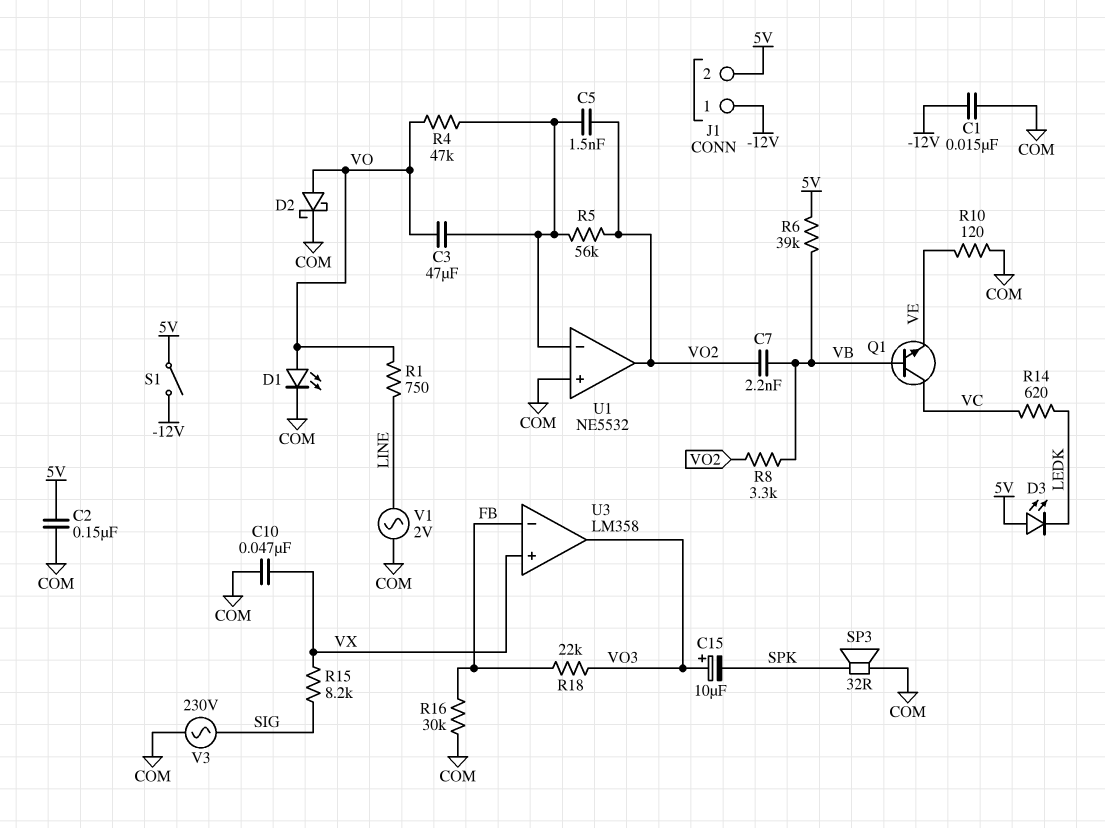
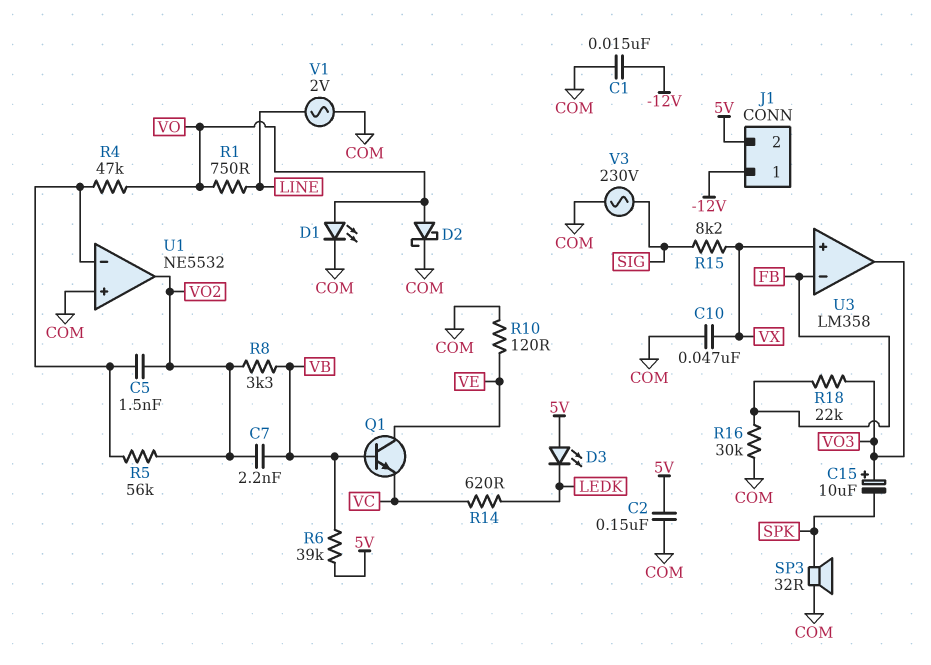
C3: 47uF (U1/in-, VO) -> none
Q1: NPN (B VB, C VC, E VE) -> NPN (B VB, C VE, E VC)
S1: switch (-12V, 5V) -> none

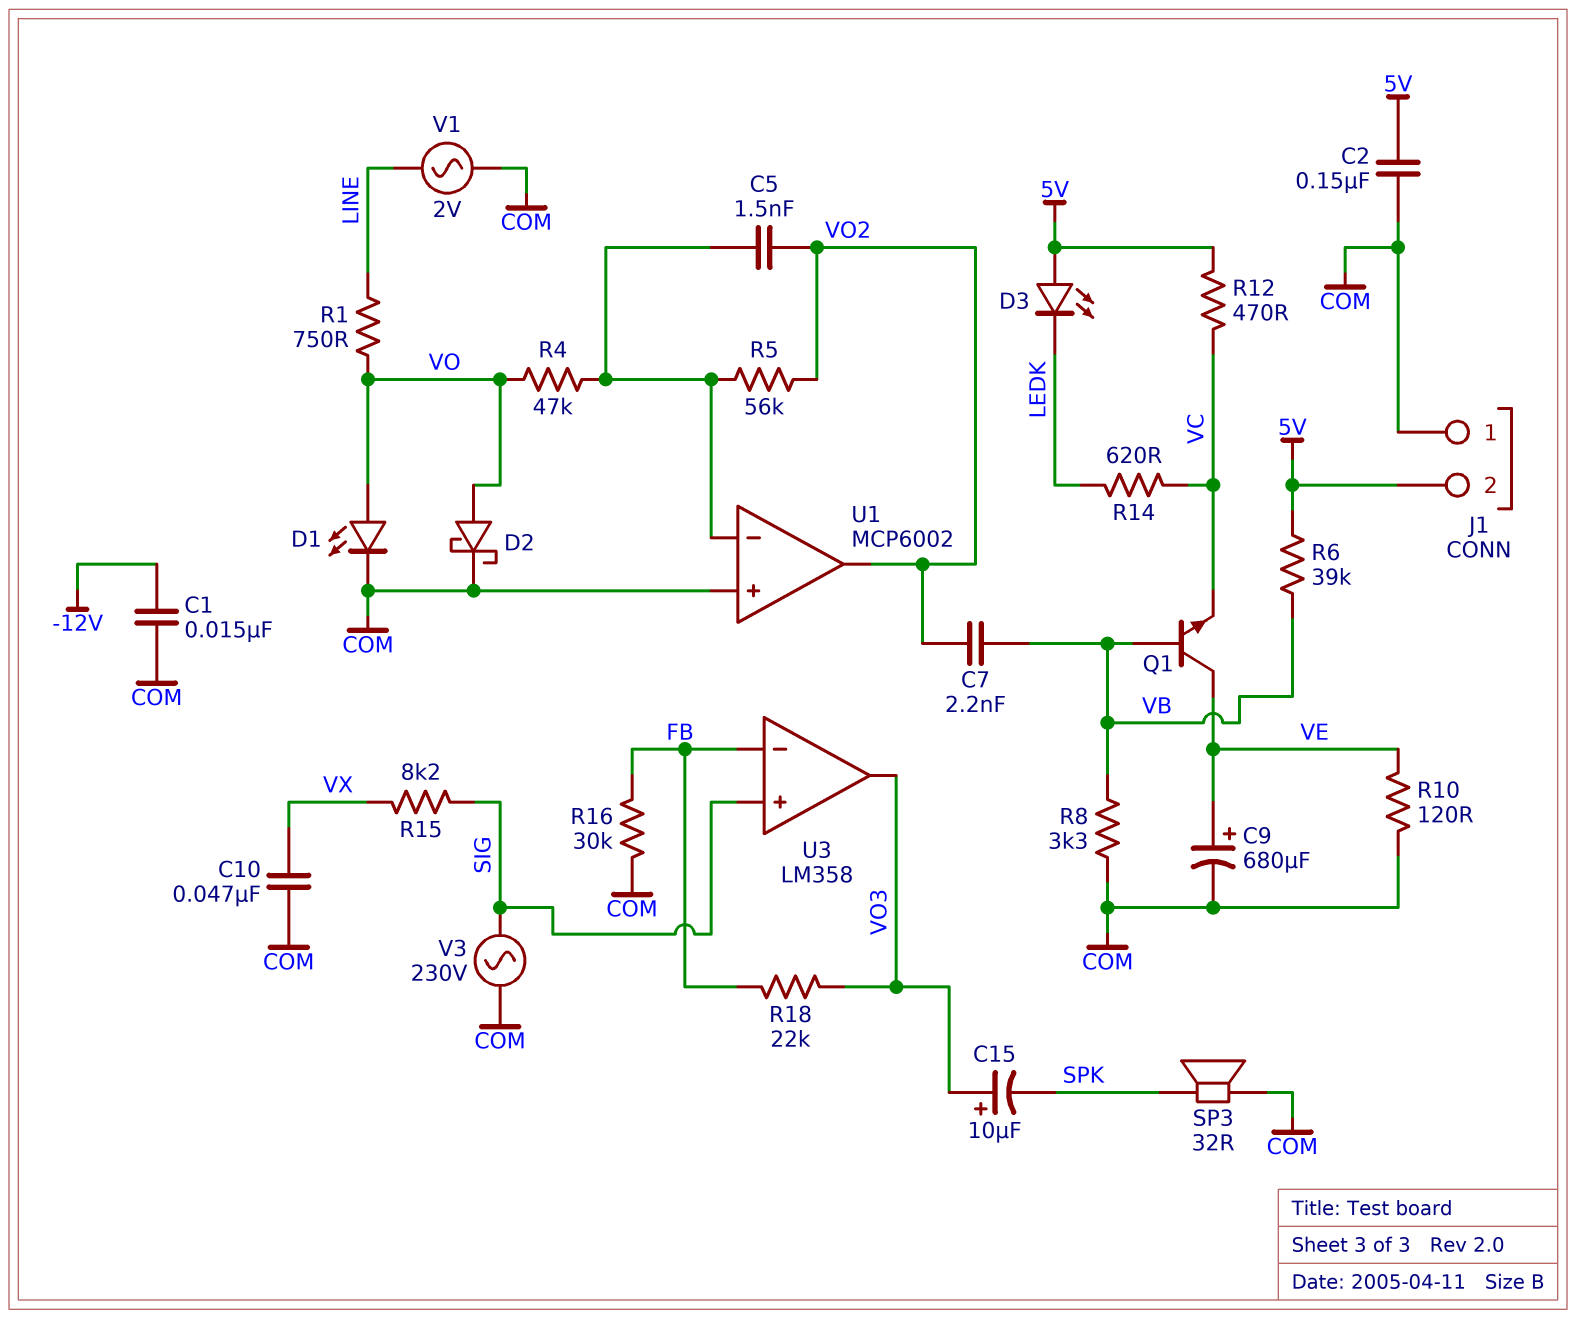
C9: none -> 680uF (plus VE, minus COM)
J1 pin 1: -12V -> COM
R8: 3.3k (VB, VO2) -> 3.3k (COM, VB)
R12: none -> 470 (5V, VC)
U1: NE5532 -> MCP6002
U3 pin in+: VX -> SIG

